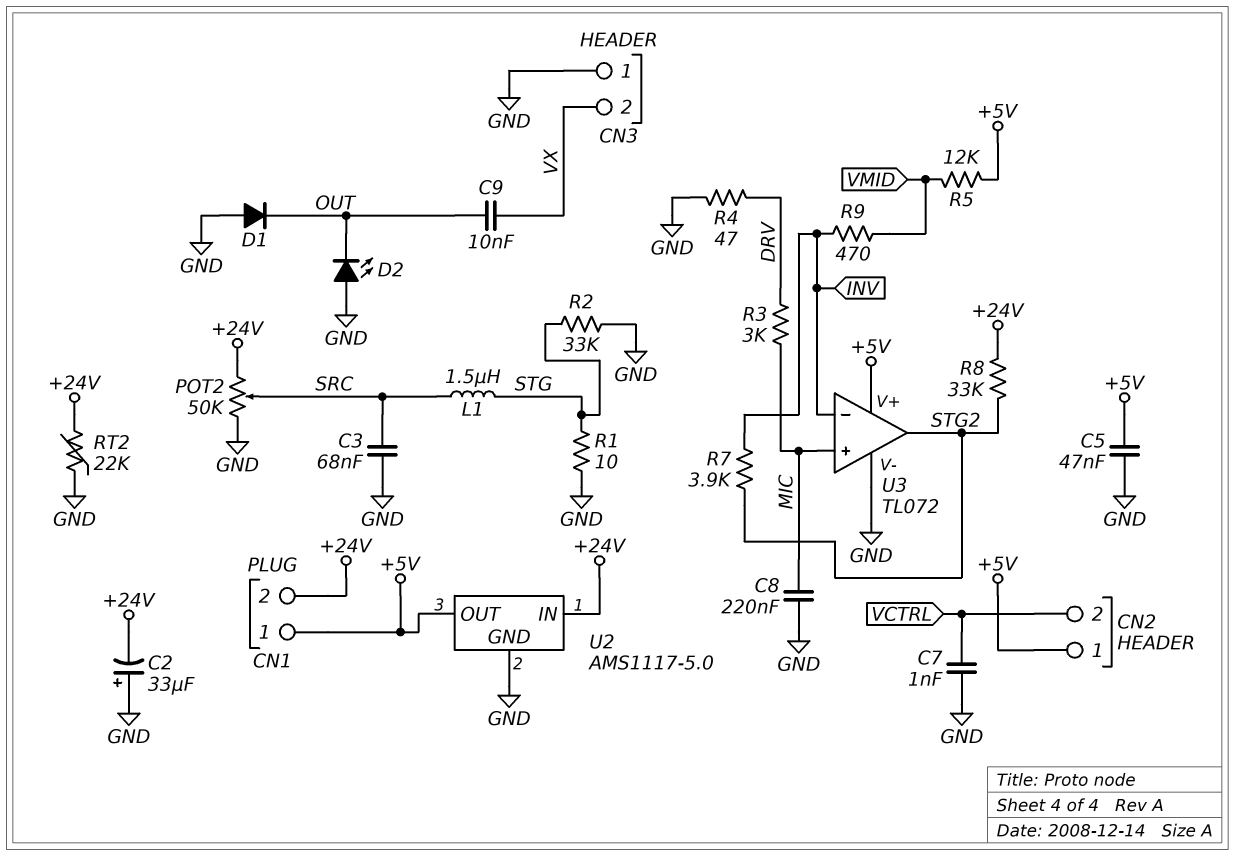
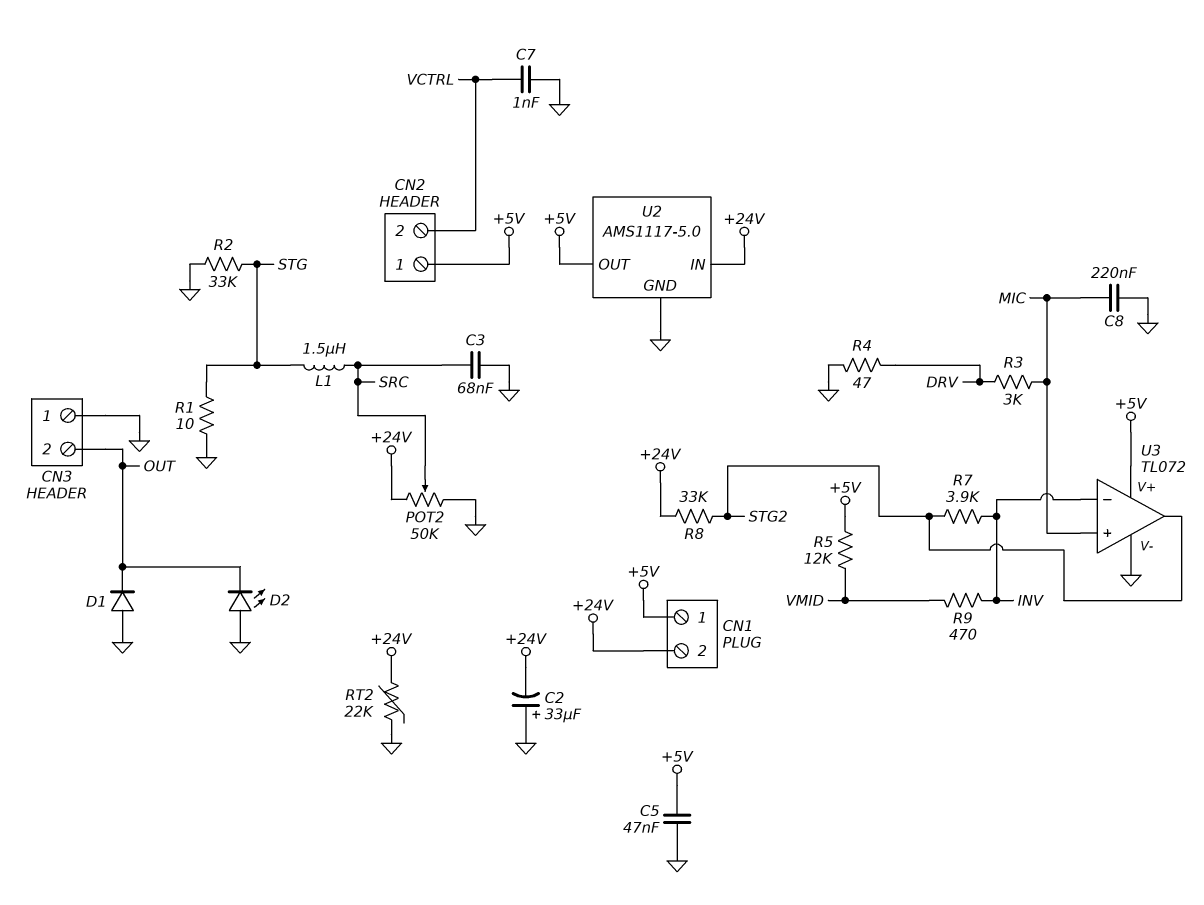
C9: 10nF (OUT, VX) -> none
CN3 pin 2: VX -> OUT

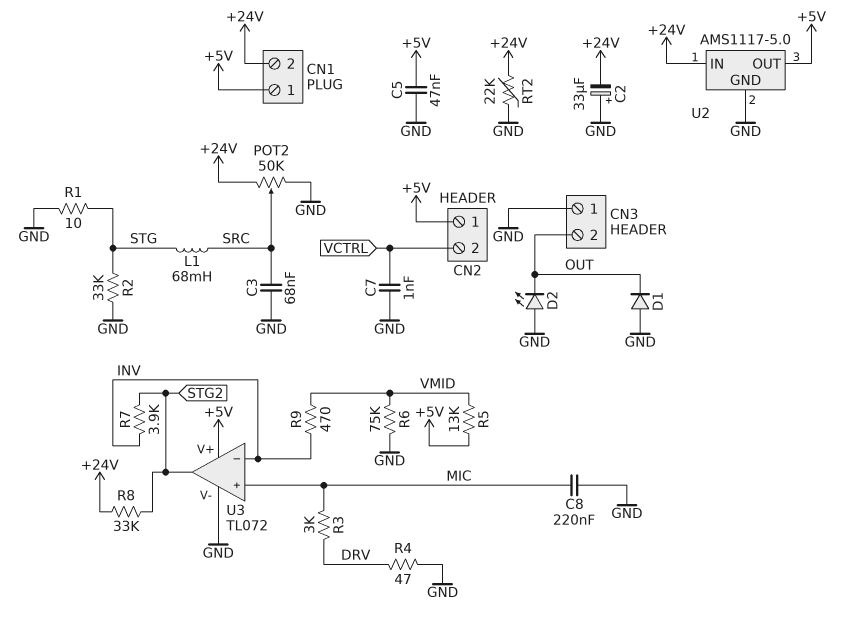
L1: 1.5uH (SRC, STG) -> 68mH (SRC, STG)
R5: 12k (+5V, VMID) -> 13k (+5V, VMID)
R6: none -> 75k (GND, VMID)

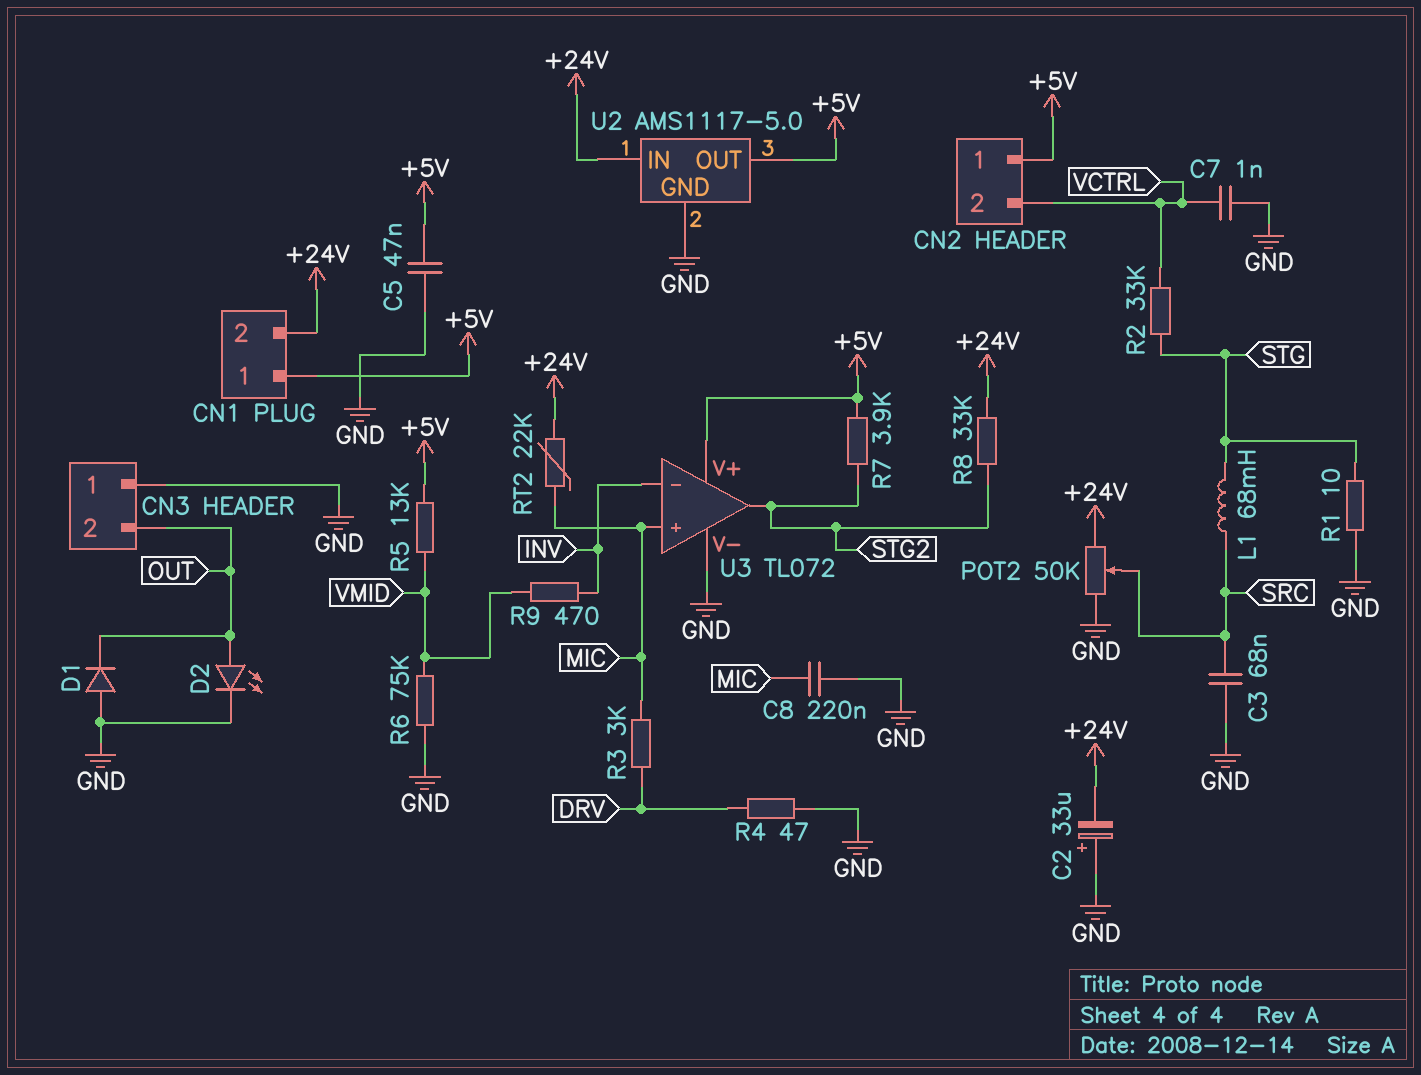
D2: LED (A GND, K OUT) -> LED (A OUT, K GND)
R2: 33k (GND, STG) -> 33k (STG, VCTRL)
R7: 3.9k (INV, STG2) -> 3.9k (+5V, STG2)
RT2: 22k (+24V, GND) -> 22k (+24V, MIC)

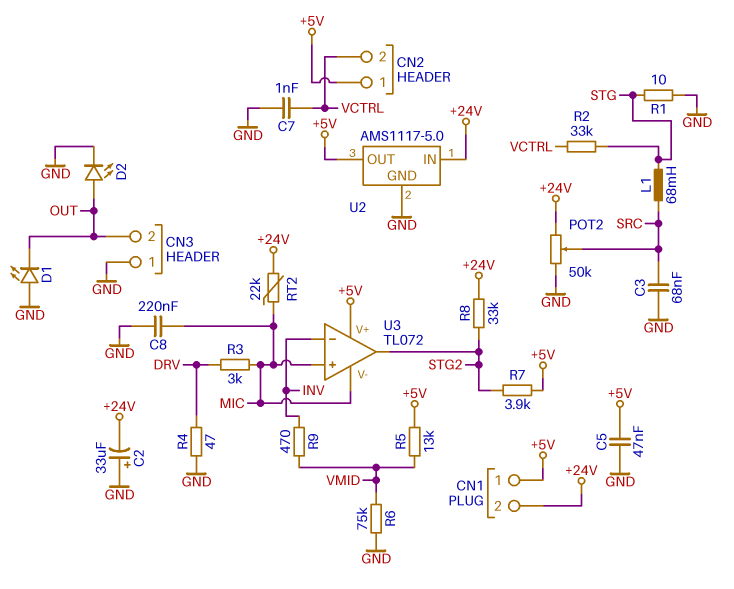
D1: diode (A GND, K OUT) -> LED (A GND, K OUT)
U3 pin V-: GND -> MIC

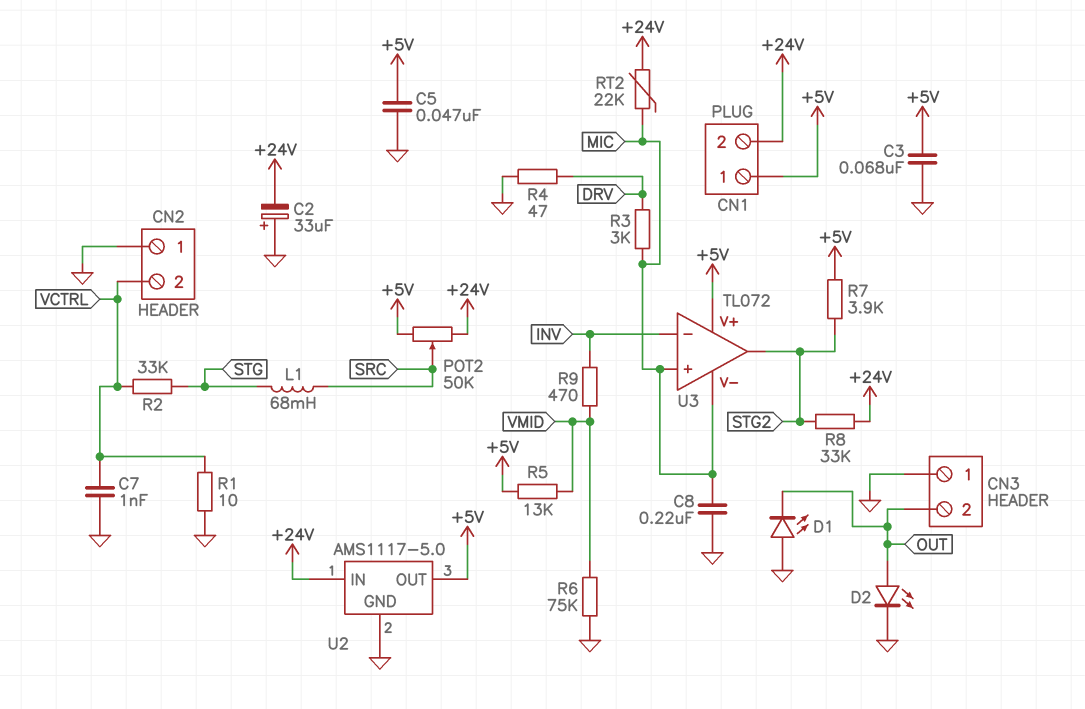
C3: 68nF (GND, SRC) -> 68nF (+5V, GND)
CN2 pin 1: +5V -> GND
POT2: 50k (+24V, GND, wiper SRC) -> 50k (+5V, +24V, wiper SRC)
R1: 10 (GND, STG) -> 10 (GND, VCTRL)

